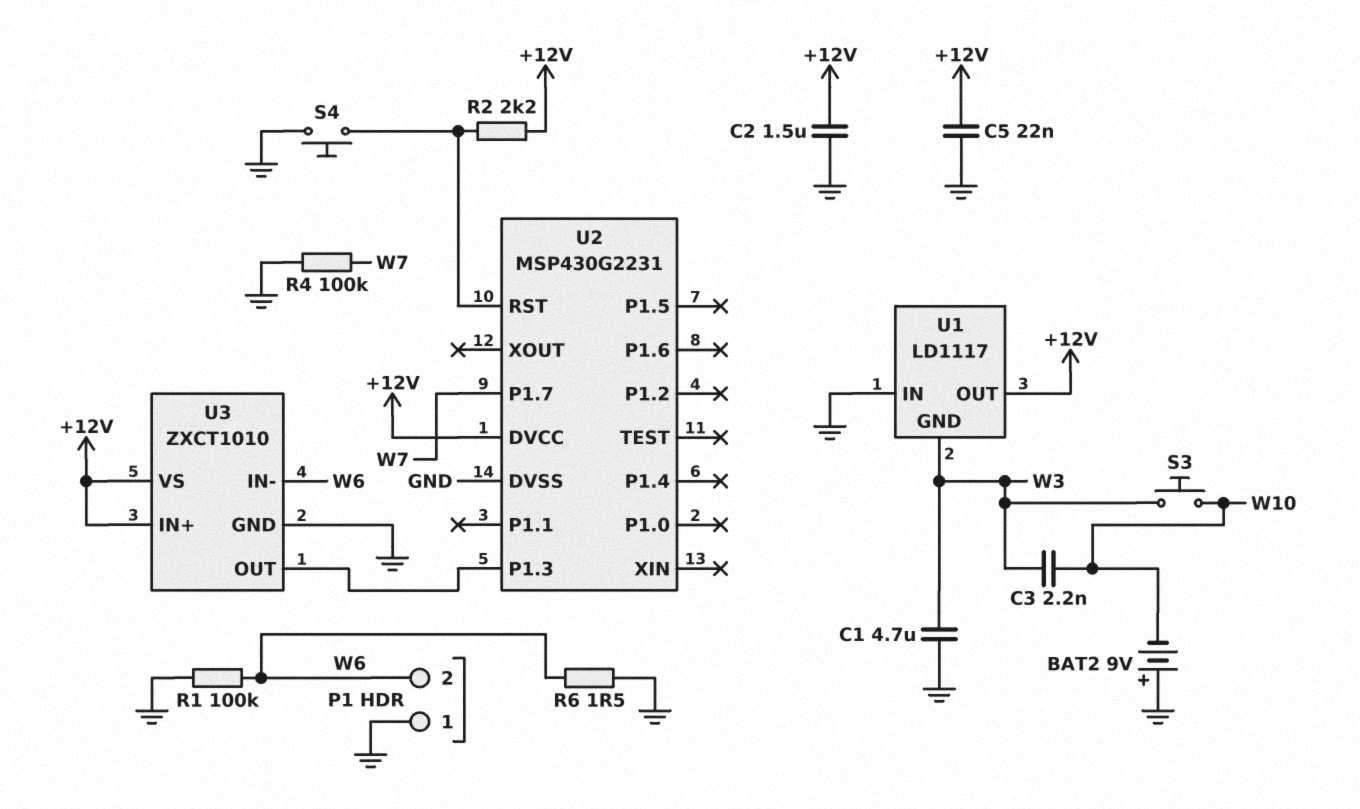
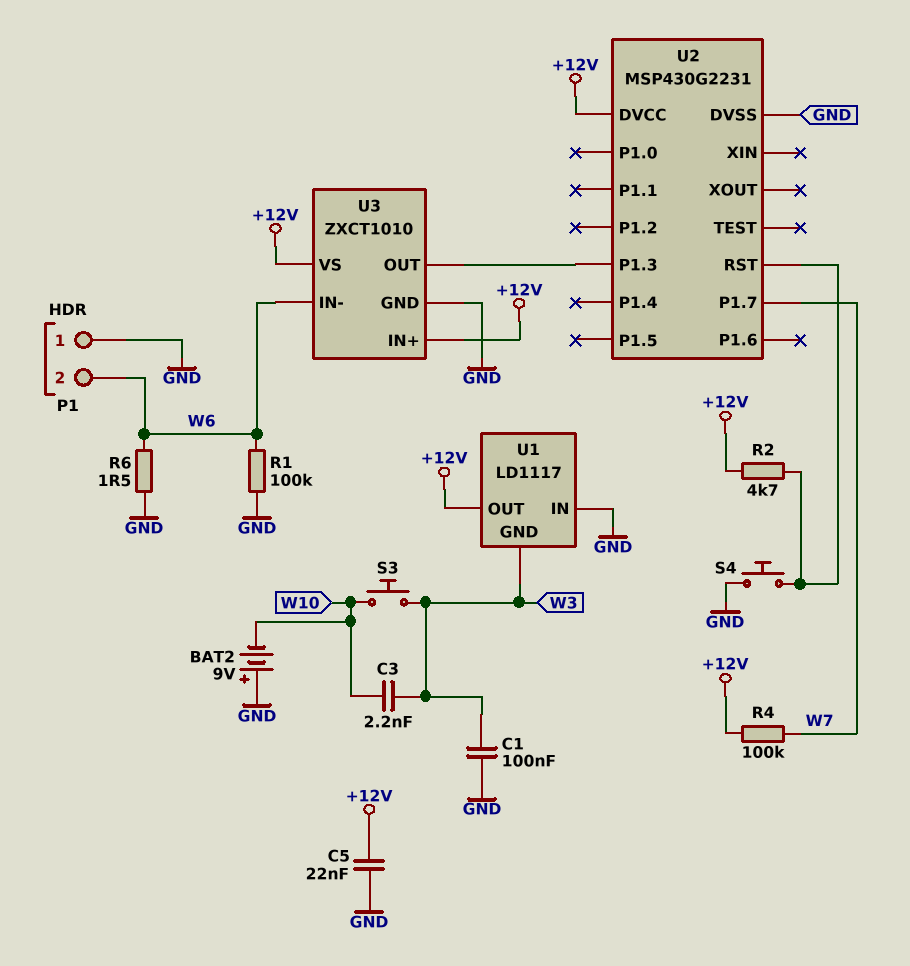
C1: 4.7uF (GND, W3) -> 100nF (GND, W3)
C2: 1.5uF (+12V, GND) -> none
R2: 2.2k (+12V, U2/RST) -> 4.7k (+12V, U2/RST)
R4: 100k (GND, W7) -> 100k (+12V, W7)

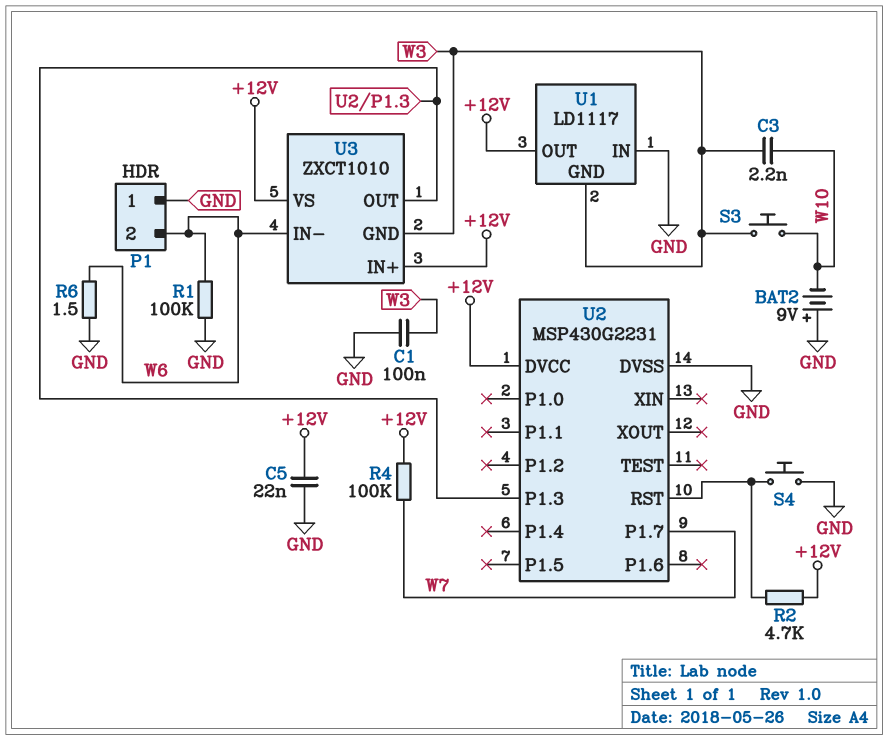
U3 pin GND: GND -> W3

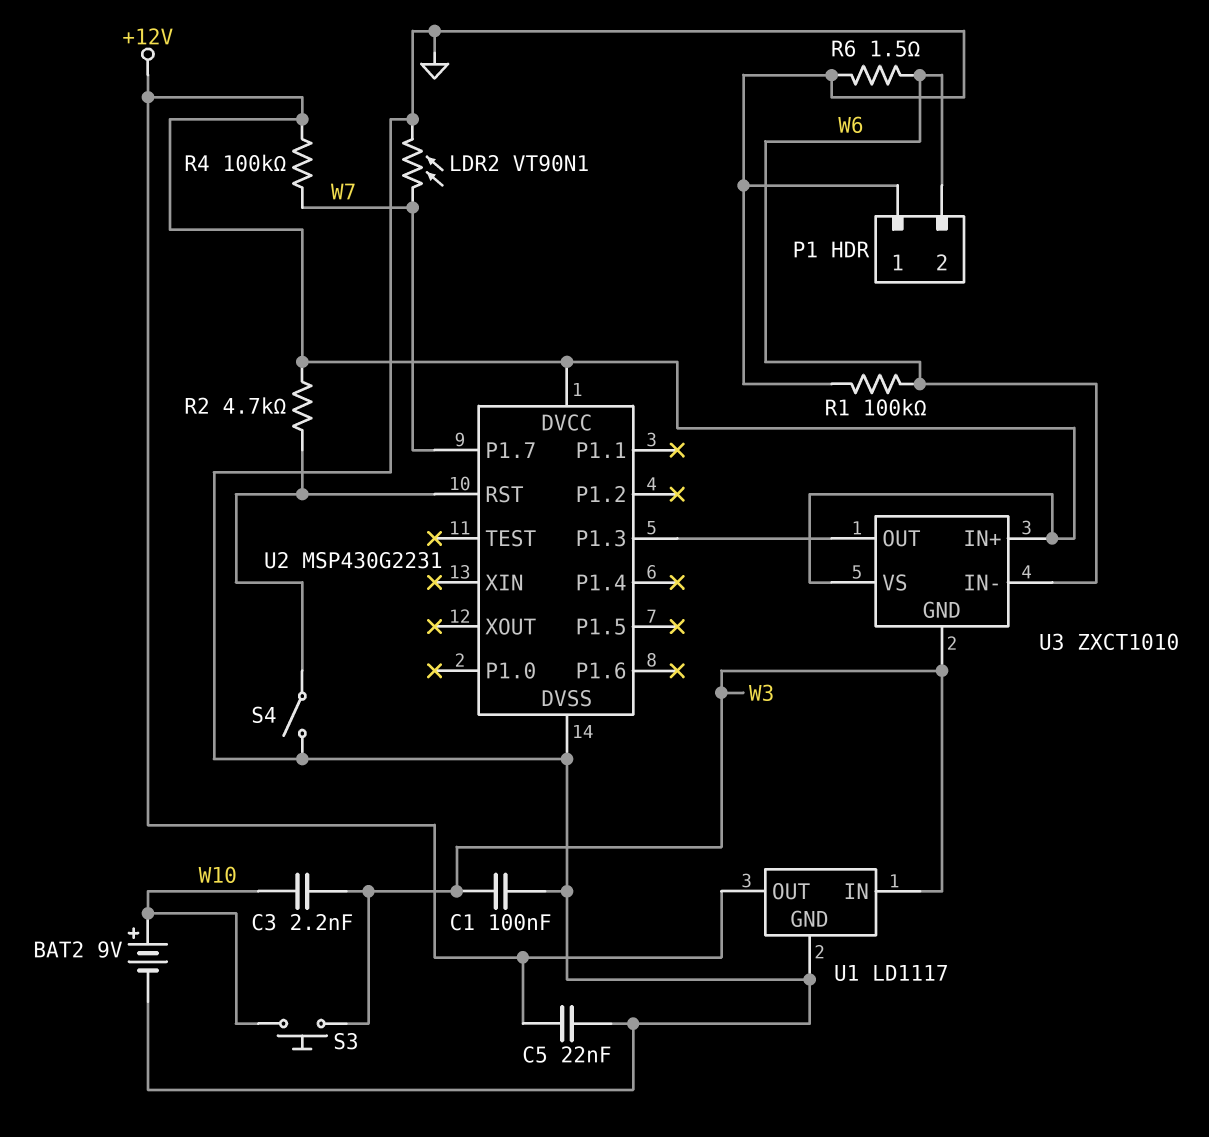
BAT2: 9V (plus GND, minus W10) -> 9V (plus W10, minus GND)
LDR2: none -> VT90N1 (GND, W7)
S4: button (GND, U2/RST) -> switch (GND, U2/RST)
U1 pin GND: W3 -> GND
U1 pin IN: GND -> W3

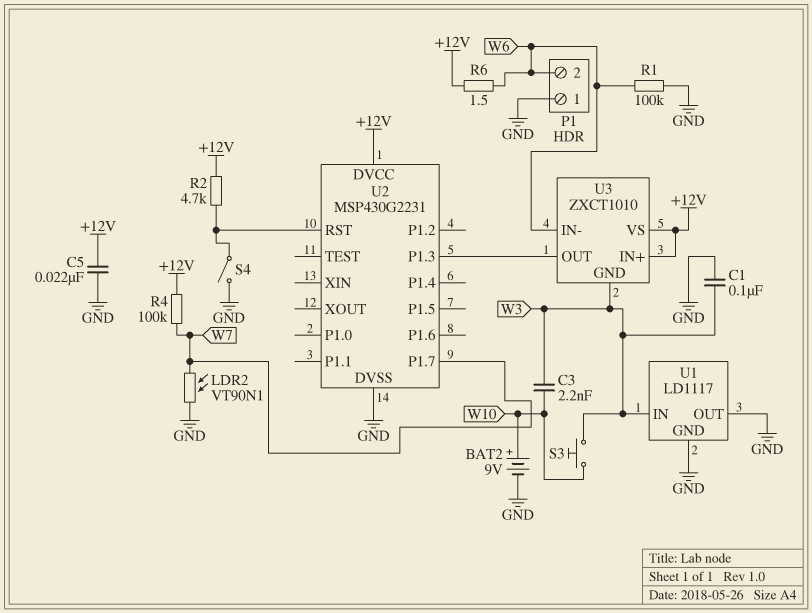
R6: 1.5 (GND, W6) -> 1.5 (+12V, W6)
U1 pin OUT: +12V -> GND

